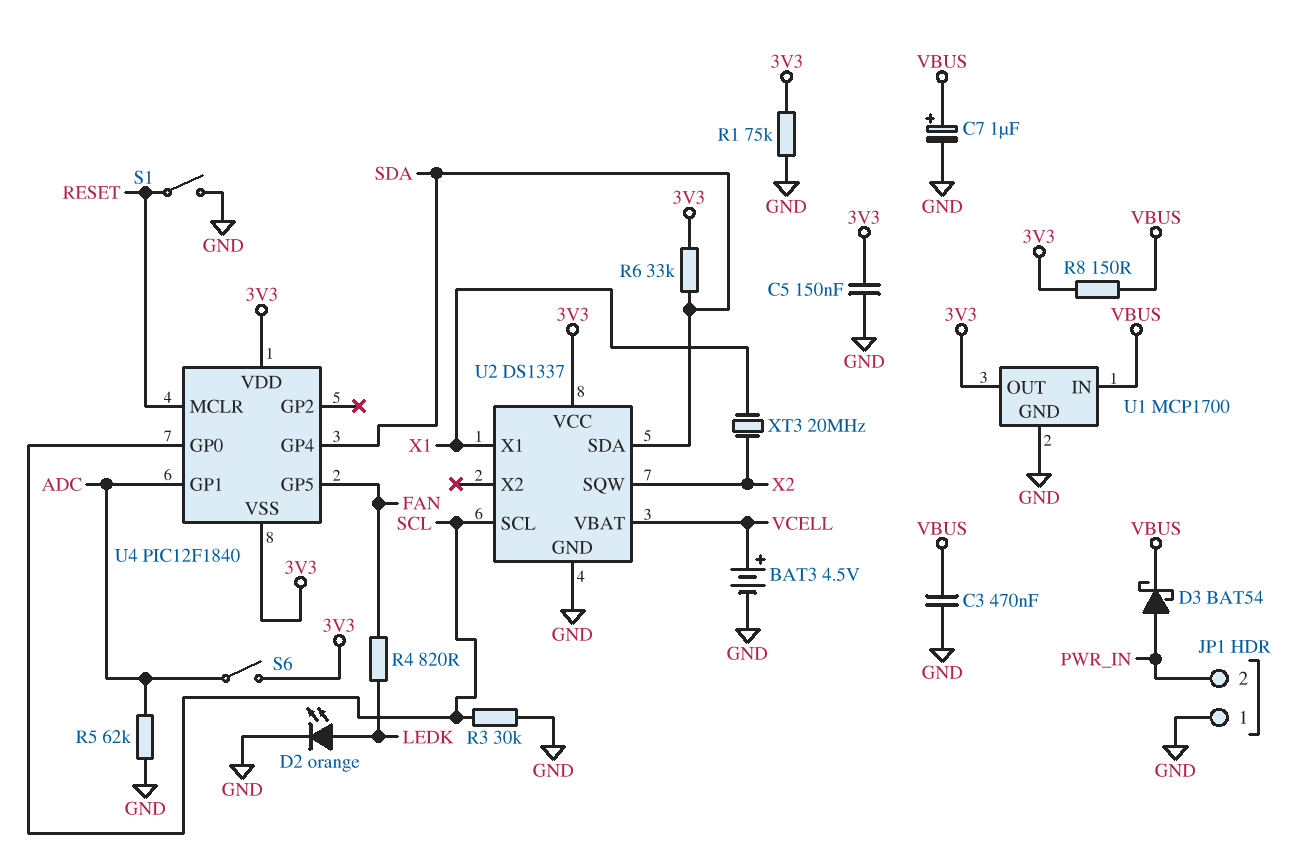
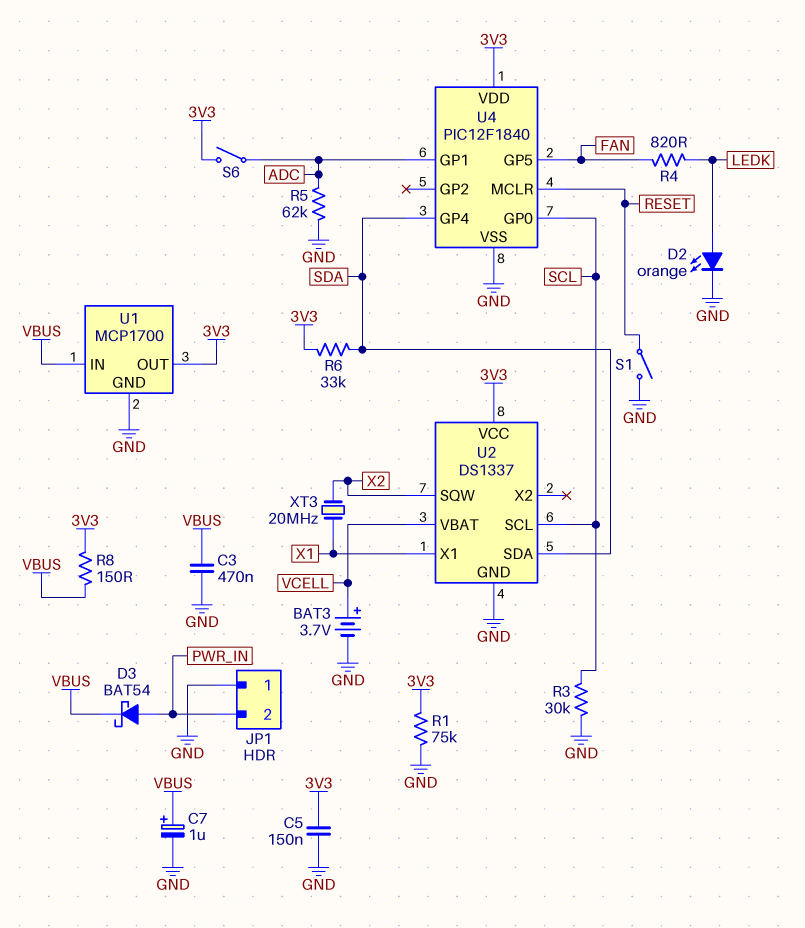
BAT3: 4.5V (plus VCELL, minus GND) -> 3.7V (plus VCELL, minus GND)
U4 pin VSS: 3V3 -> GND

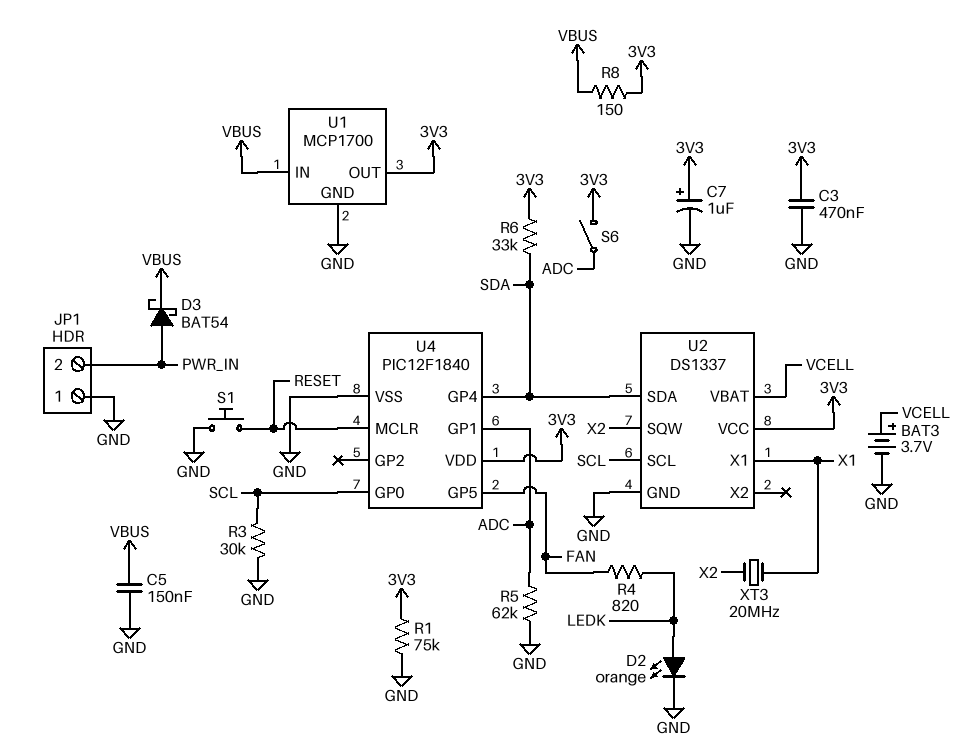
C3: 470nF (GND, VBUS) -> 470nF (3V3, GND)
C5: 150nF (3V3, GND) -> 150nF (GND, VBUS)
C7: 1uF (plus VBUS, minus GND) -> 1uF (plus 3V3, minus GND)
S1: switch (GND, RESET) -> button (GND, RESET)

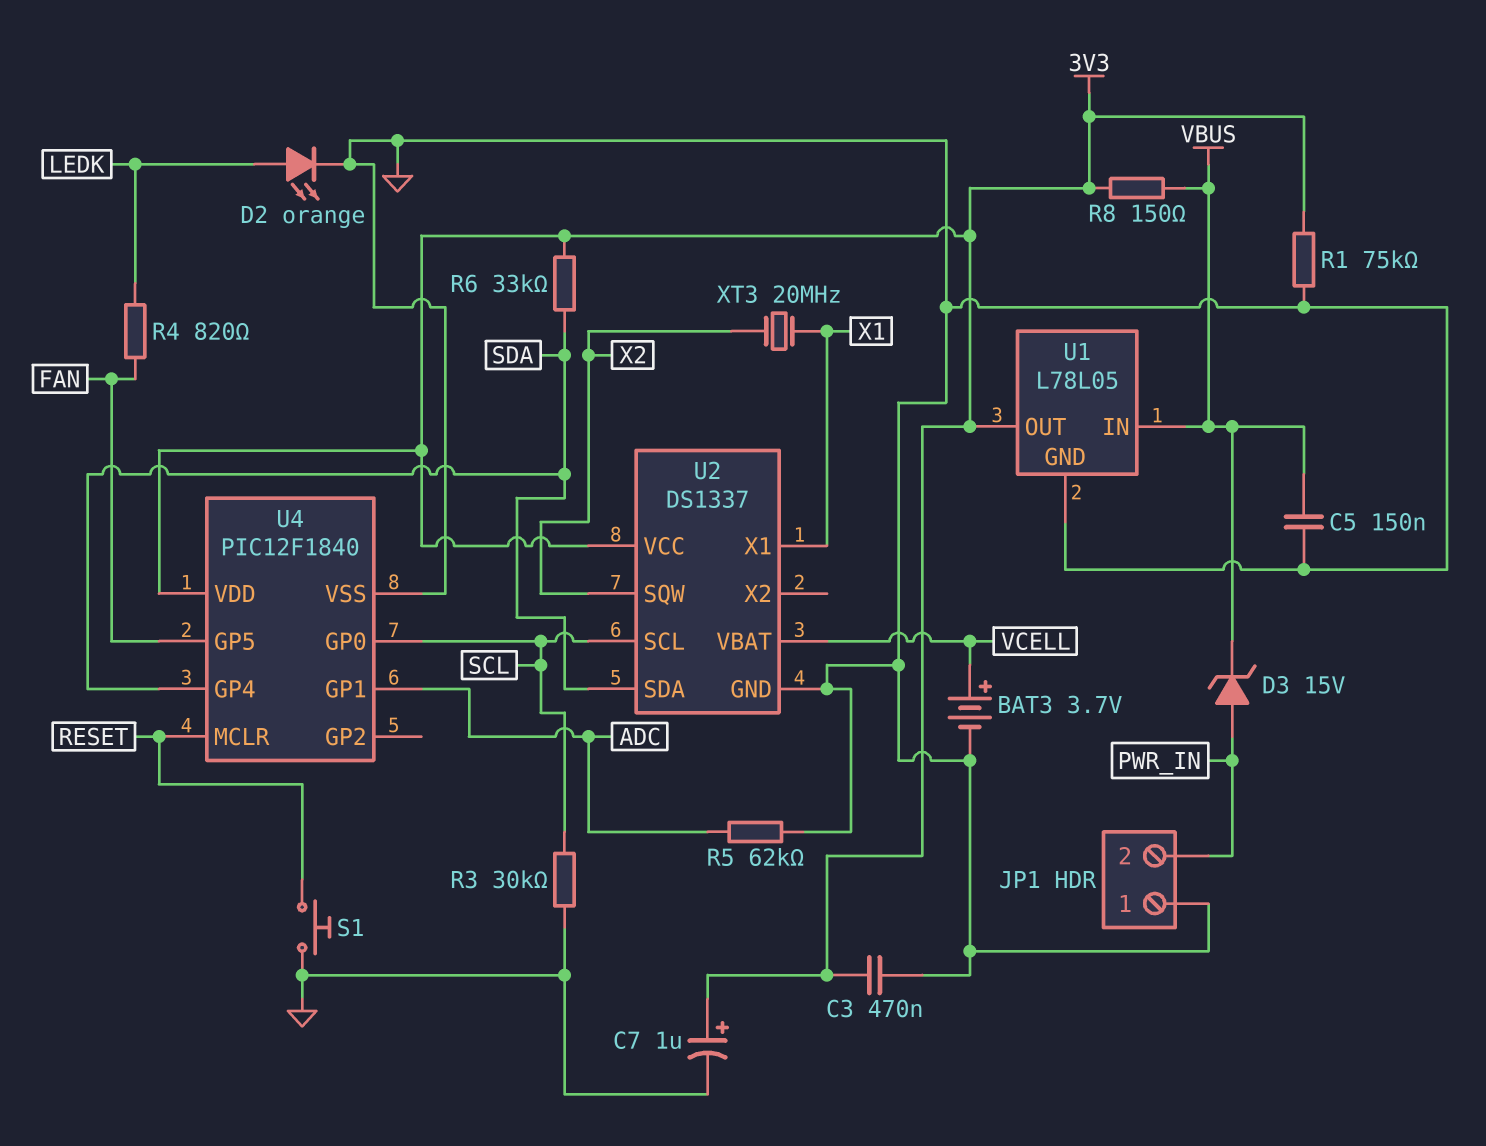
D3: schottky BAT54 (A PWR_IN, K VBUS) -> zener 15V (A PWR_IN, K VBUS)
S6: switch (3V3, ADC) -> none
U1: MCP1700 -> L78L05

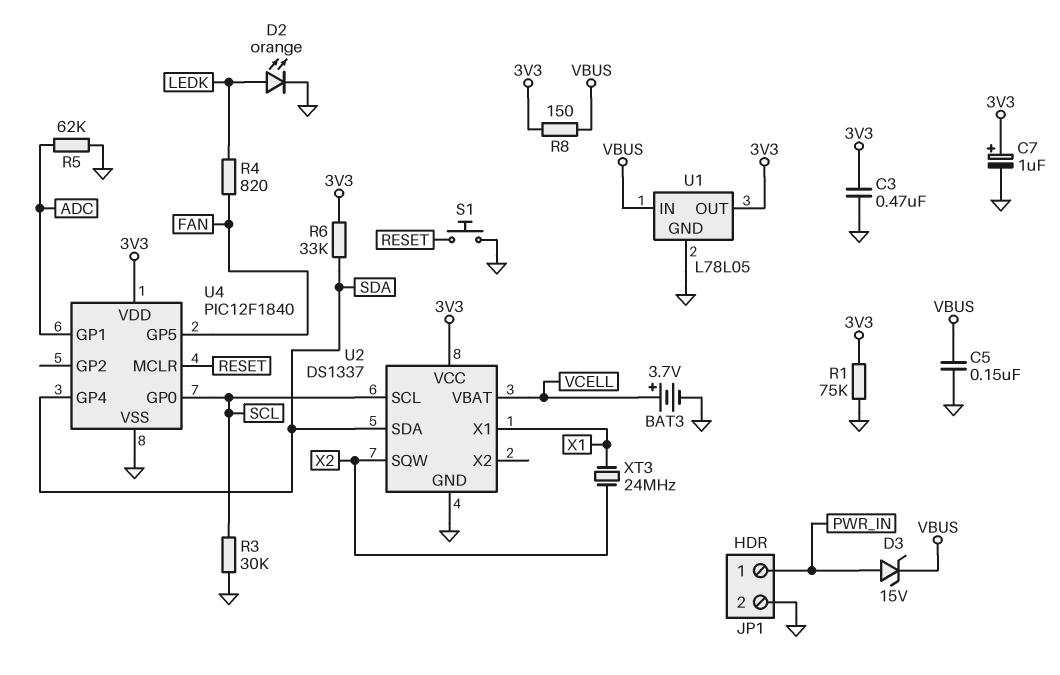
JP1 pin 1: GND -> PWR_IN
JP1 pin 2: PWR_IN -> GND
XT3: 20MHz (X1, X2) -> 24MHz (X1, X2)

